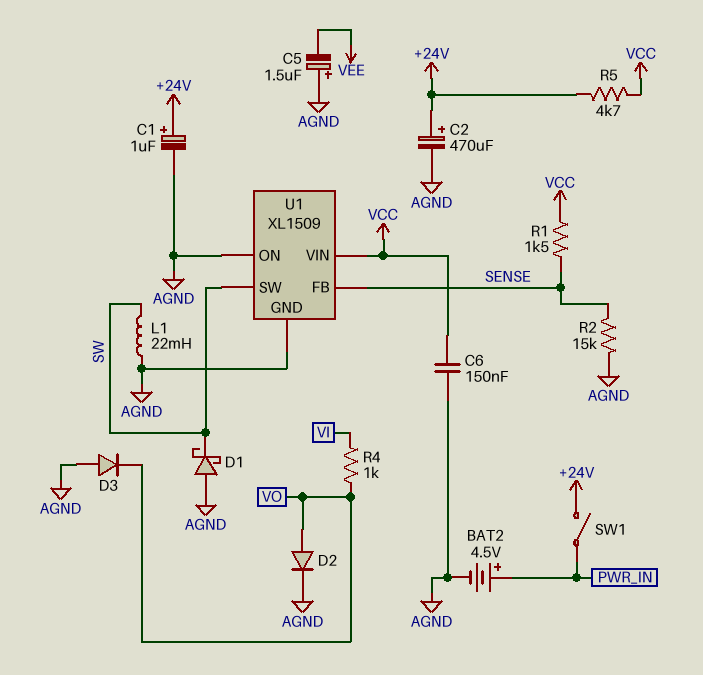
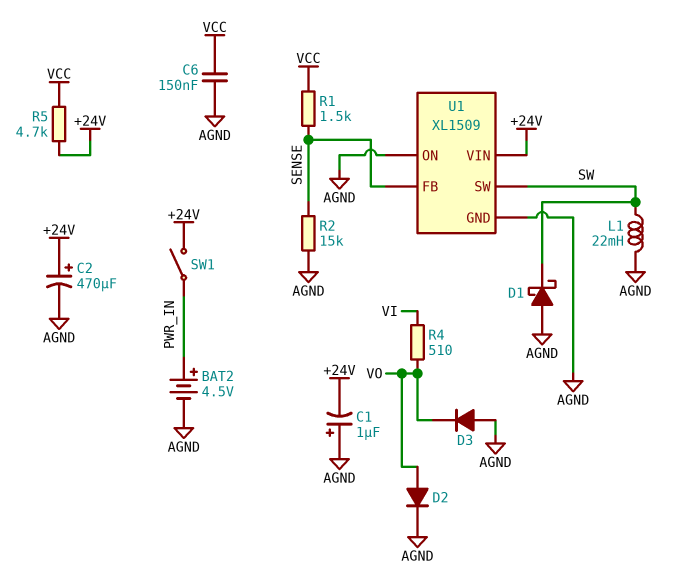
C1: 1uF (plus +24V, minus AGND) -> 1uF (plus AGND, minus +24V)
C5: 1.5uF (plus AGND, minus VEE) -> none
R4: 1k (VI, VO) -> 510 (VI, VO)
U1 pin VIN: VCC -> +24V

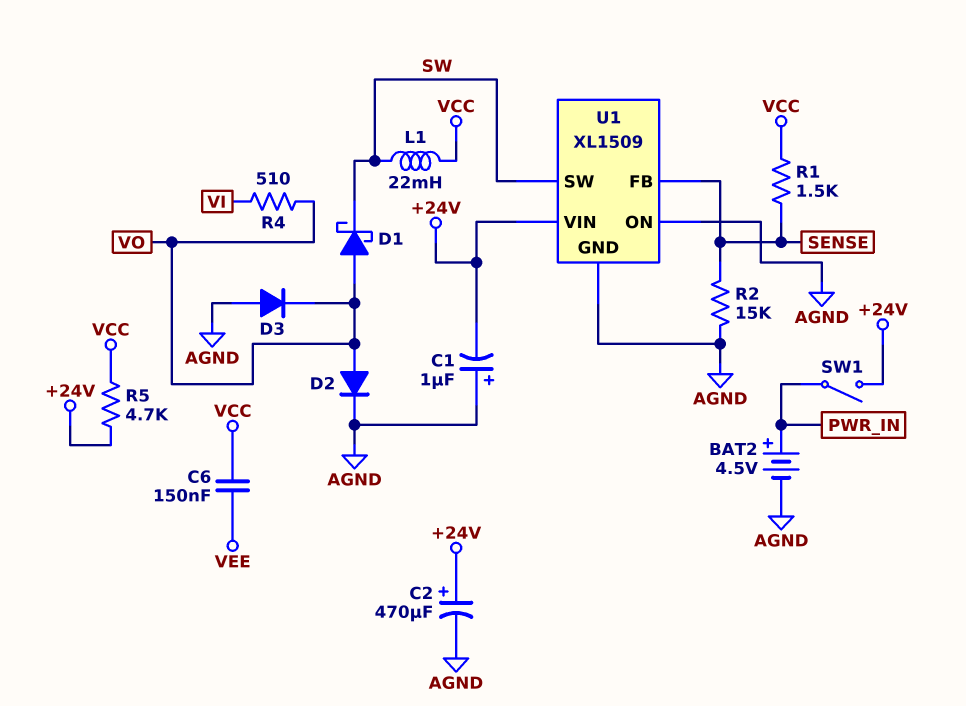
C6: 150nF (AGND, VCC) -> 150nF (VCC, VEE)
D1: schottky (A AGND, K SW) -> schottky (A VO, K SW)
L1: 22mH (AGND, SW) -> 22mH (SW, VCC)

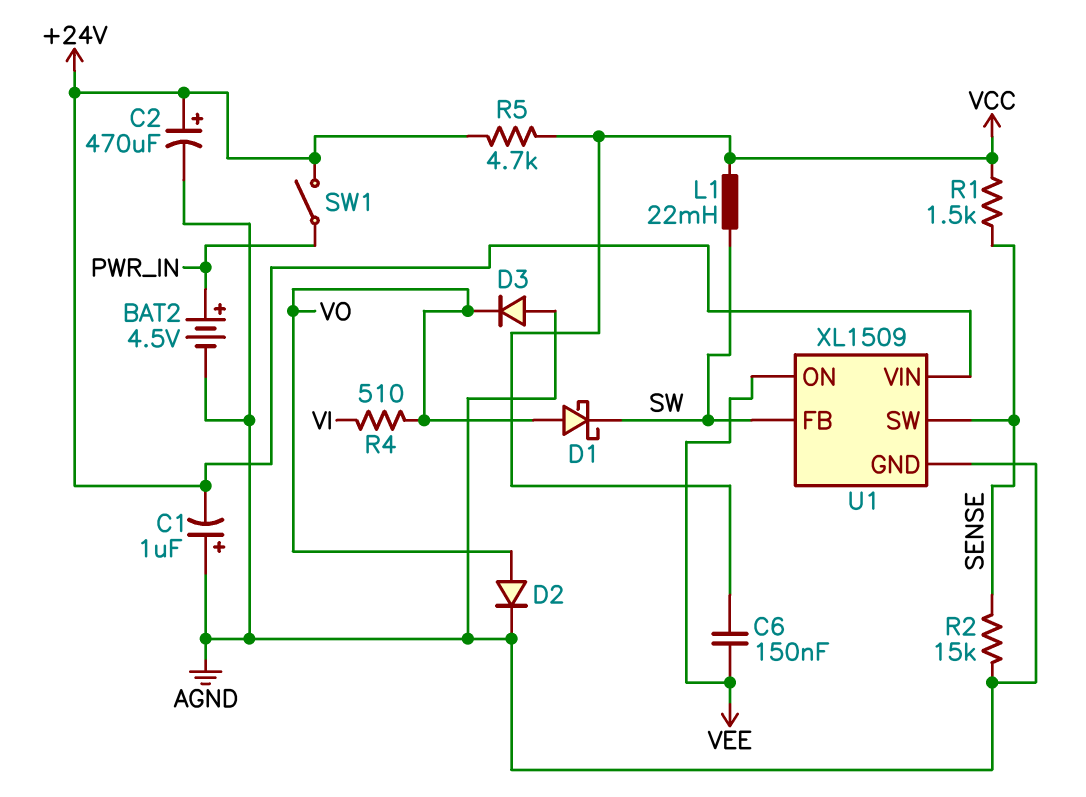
U1 pin FB: SENSE -> SW
U1 pin ON: AGND -> VEE
U1 pin SW: SW -> SENSE

